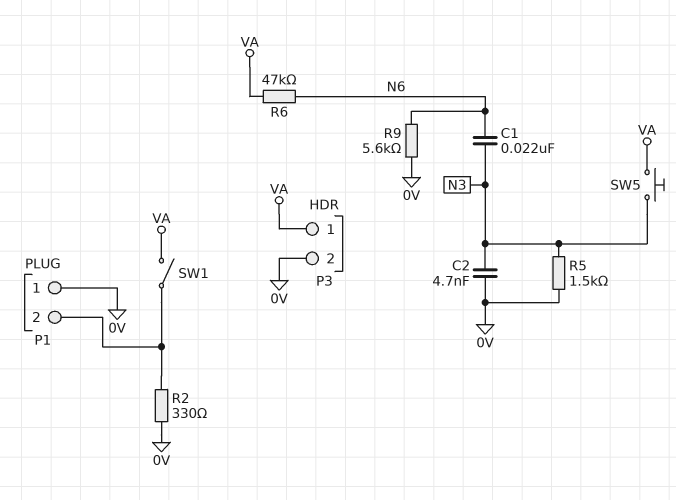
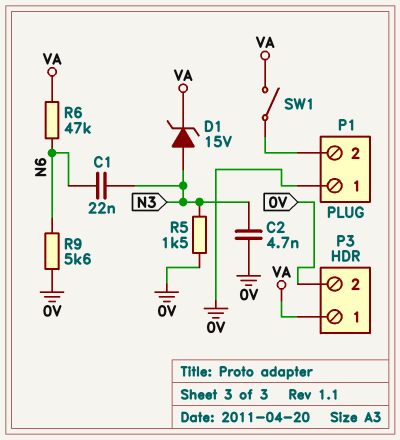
D1: none -> zener 15V (A N3, K VA)
R2: 330 (0V, P1/2) -> none
SW5: button (N3, VA) -> none

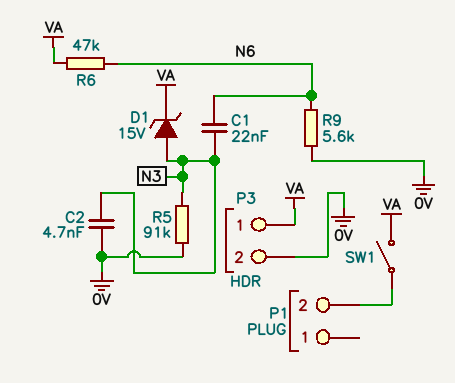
P1 pin 1: 0V -> none
R5: 1.5k (0V, N3) -> 91k (0V, N3)

